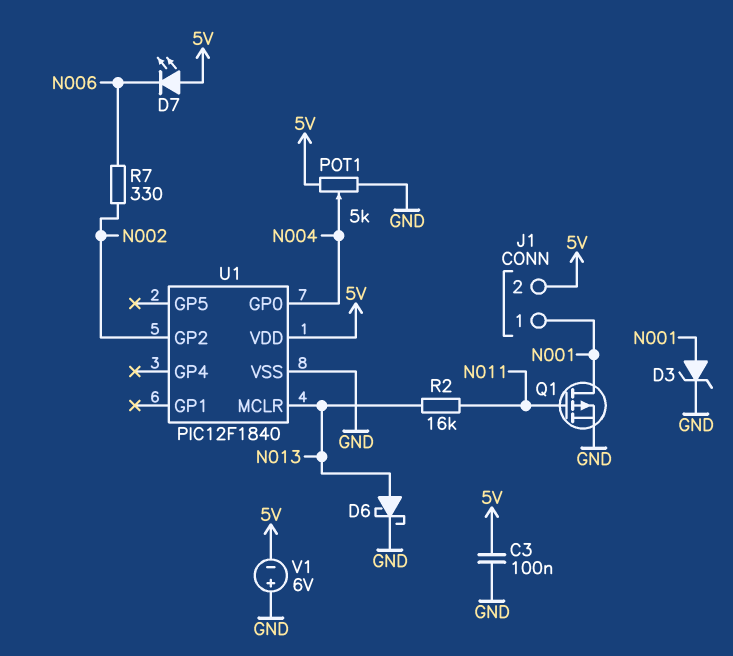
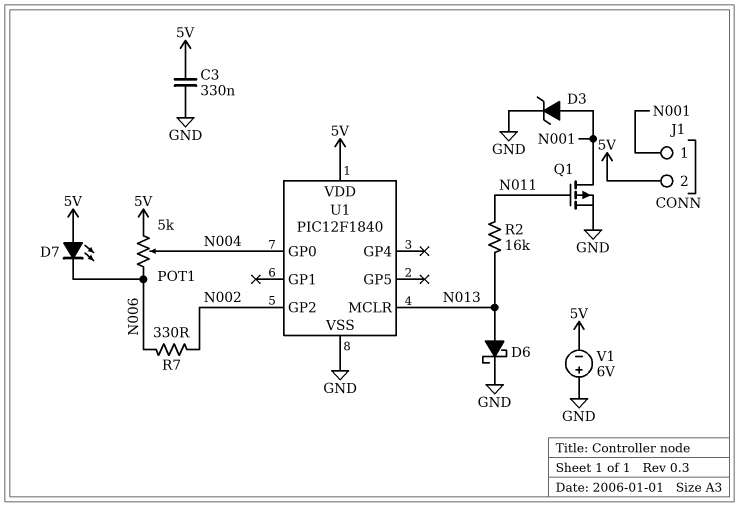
C3: 100nF (5V, GND) -> 330nF (5V, GND)
POT1: 5k (5V, GND, wiper N004) -> 5k (5V, N006, wiper N004)

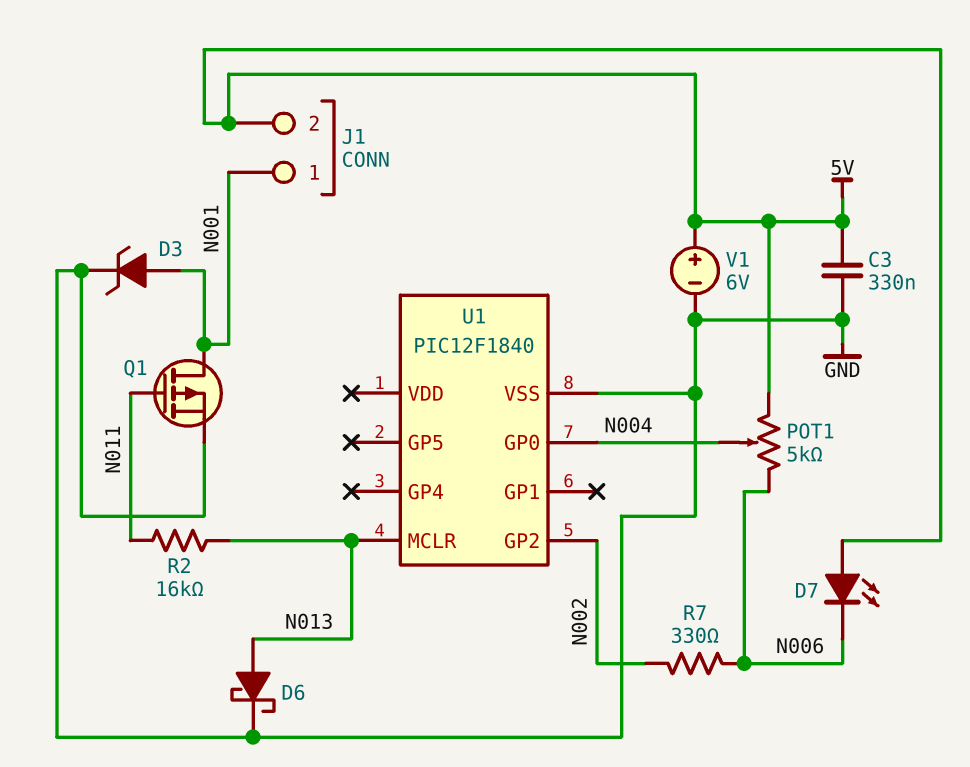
U1 pin VDD: 5V -> none
V1: 6V (plus GND, minus 5V) -> 6V (plus 5V, minus GND)

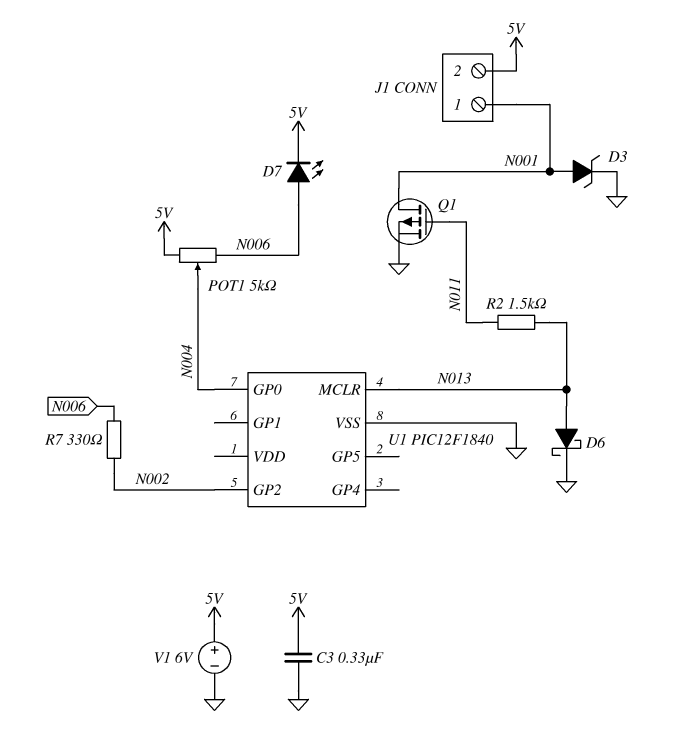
D7: LED (A 5V, K N006) -> LED (A N006, K 5V)
R2: 16k (N011, N013) -> 1.5k (N011, N013)

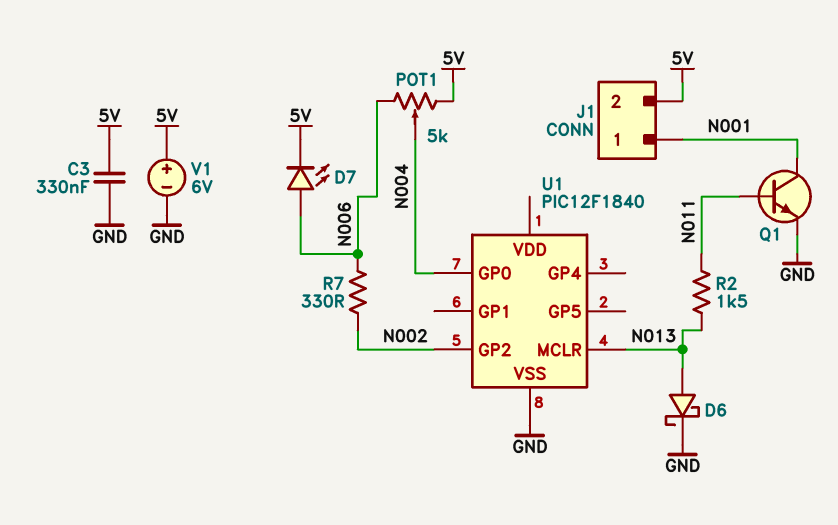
D3: zener (A N001, K GND) -> none
Q1: PMOS (G N011, D N001, S GND) -> NPN (B N011, C N001, E GND)

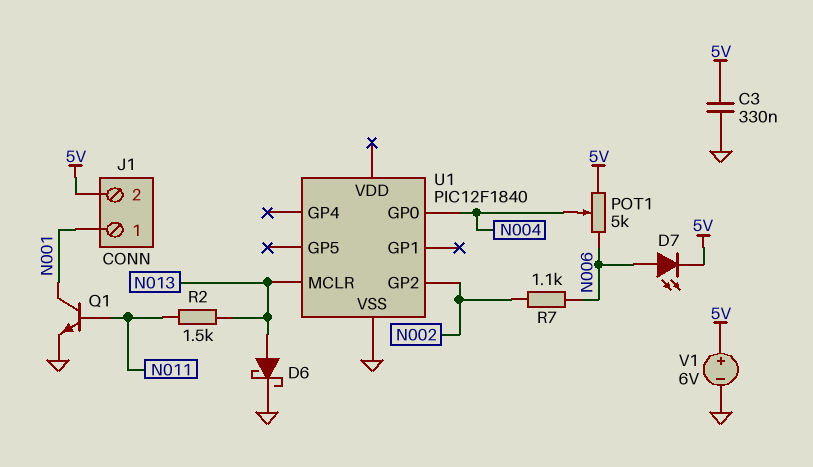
R7: 330 (N002, N006) -> 1.1k (N002, N006)

